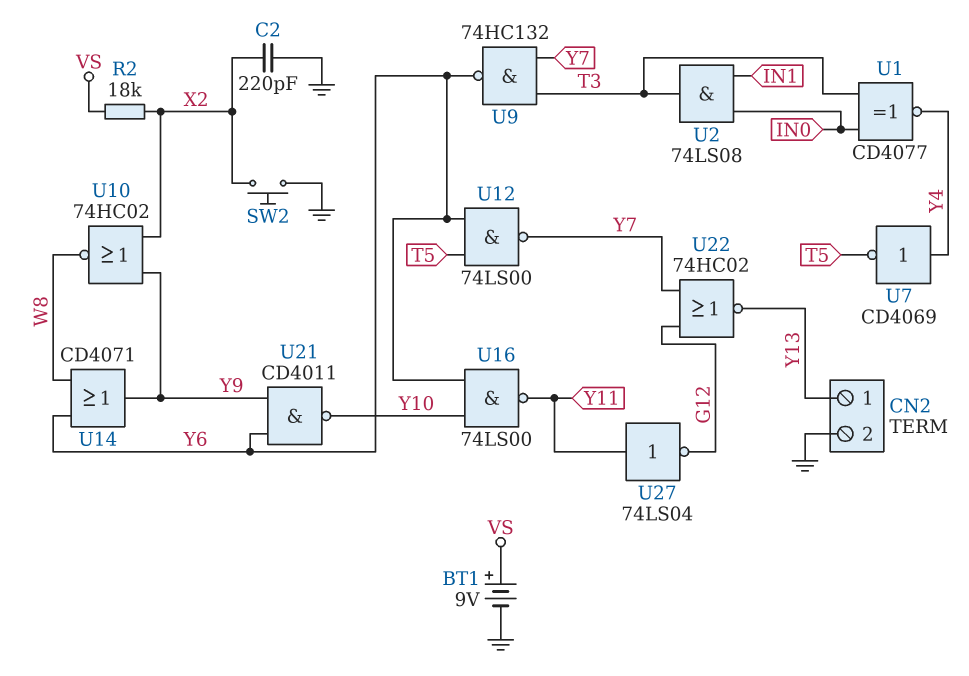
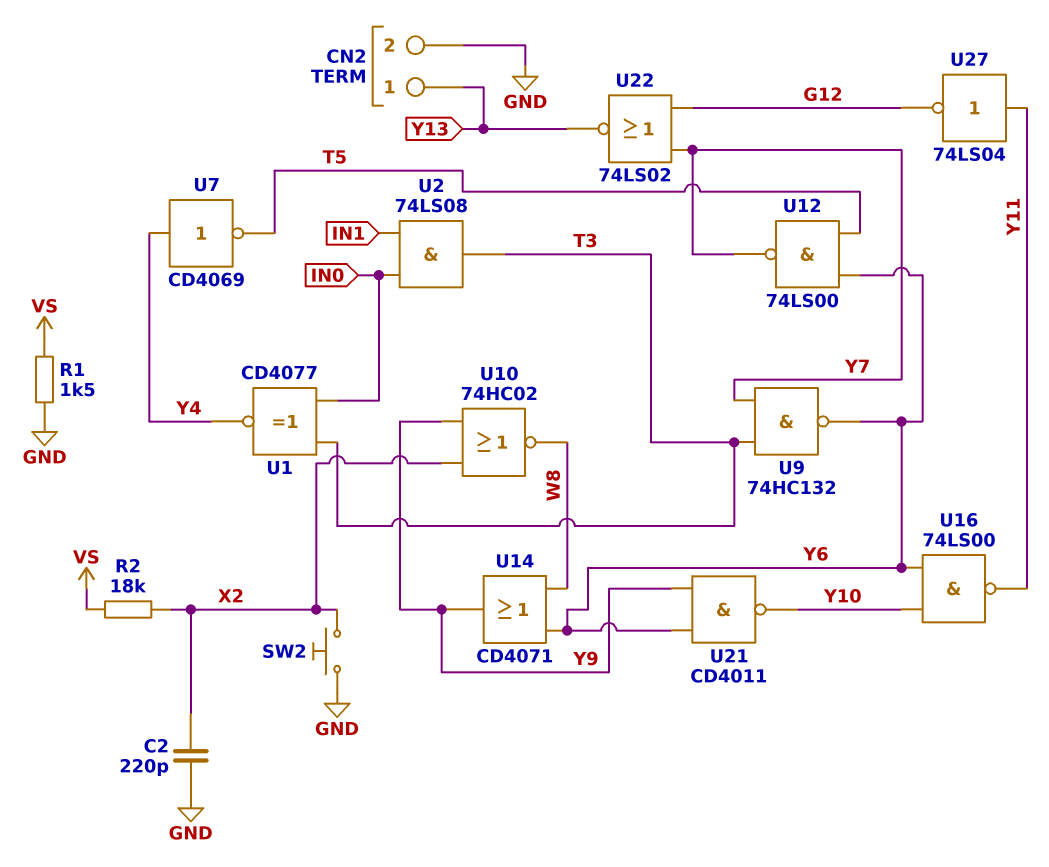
BT1: 9V (plus VS, minus GND) -> none
R1: none -> 1.5k (GND, VS)
U22: NOR 74HC02 (in G12, in Y7, out Y13) -> NOR 74LS02 (in G12, in Y7, out Y13)

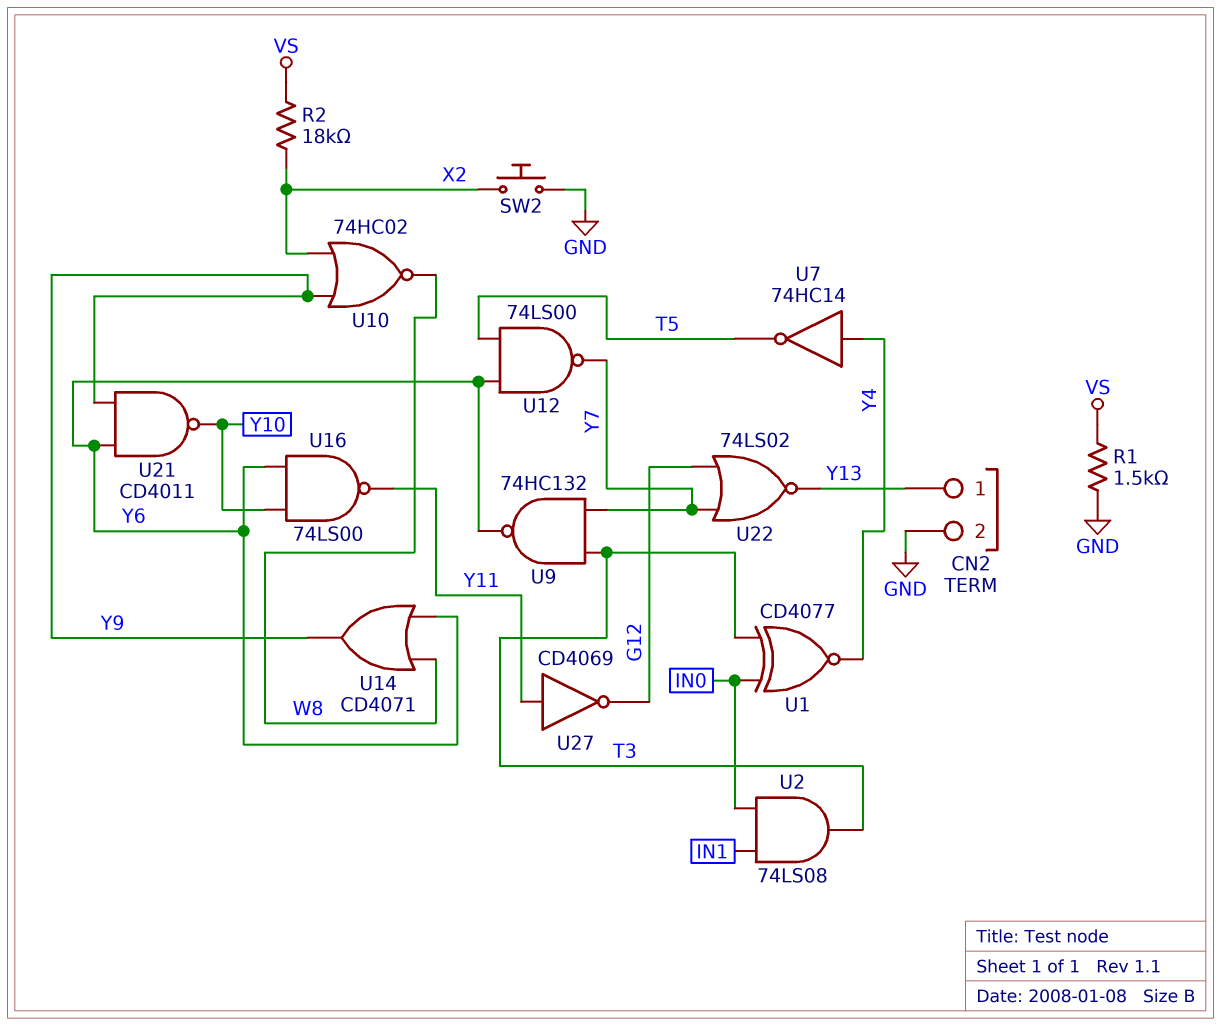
C2: 220pF (GND, X2) -> none
U7: NOT CD4069 (in Y4, out T5) -> NOT 74HC14 (in Y4, out T5)
U27: NOT 74LS04 (in Y11, out G12) -> NOT CD4069 (in Y11, out G12)

